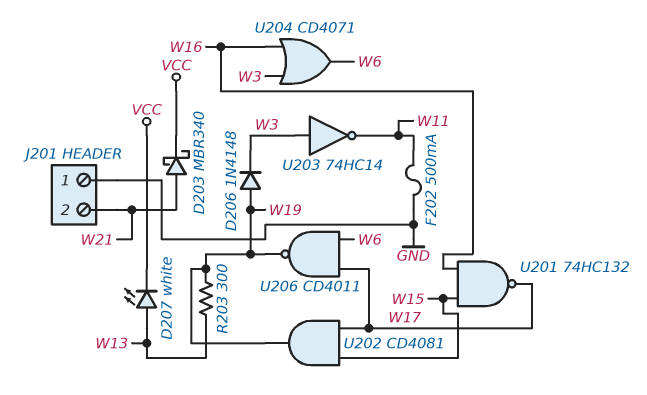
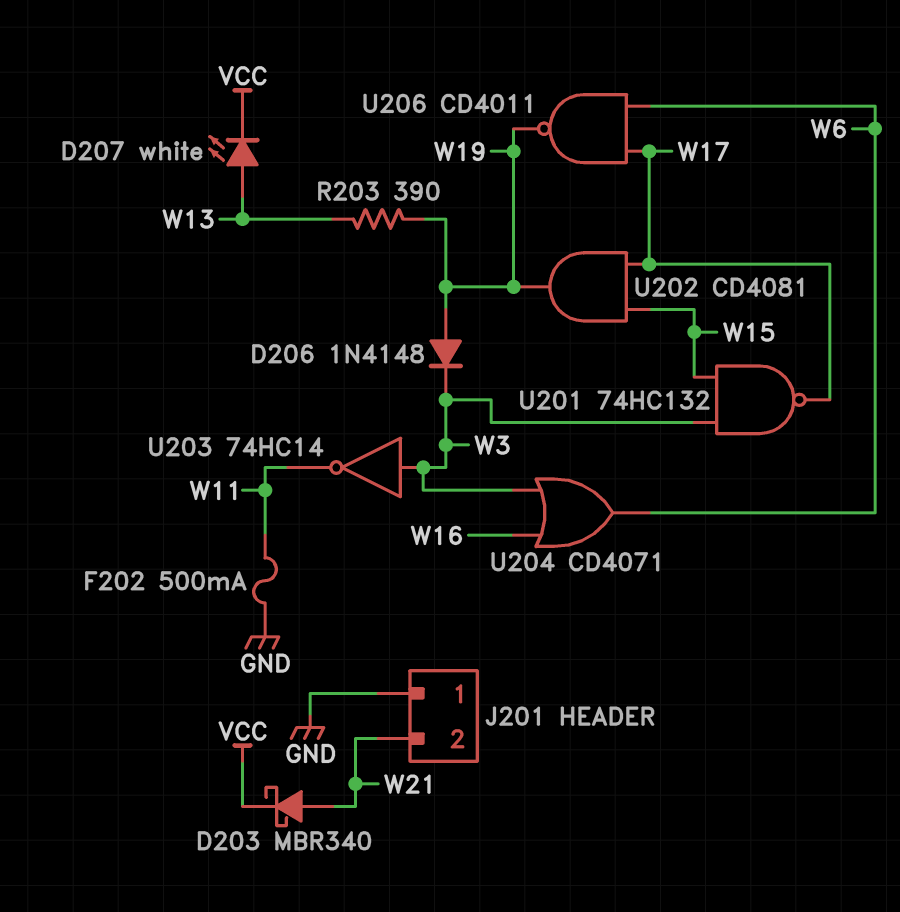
R203: 300 (W13, W19) -> 390 (W13, W19)
U201: NAND 74HC132 (in W15, in W16, out W17) -> NAND 74HC132 (in W3, in W15, out W17)

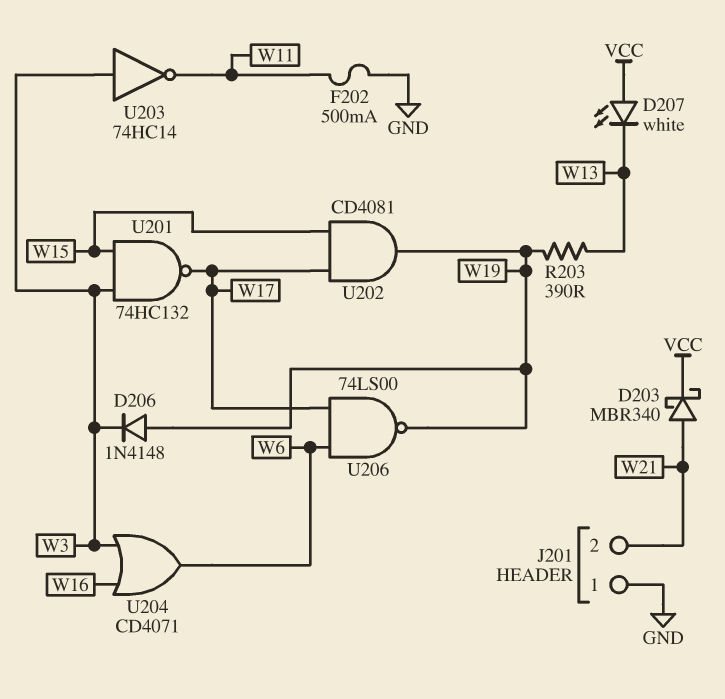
D207: LED white (A W13, K VCC) -> LED white (A VCC, K W13)
U206: NAND CD4011 (in W6, in W17, out W19) -> NAND 74LS00 (in W6, in W17, out W19)

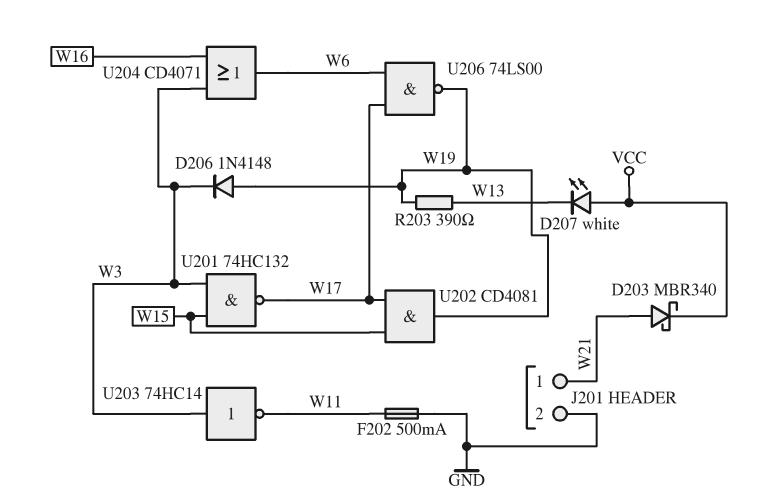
J201 pin 1: GND -> W21
J201 pin 2: W21 -> GND

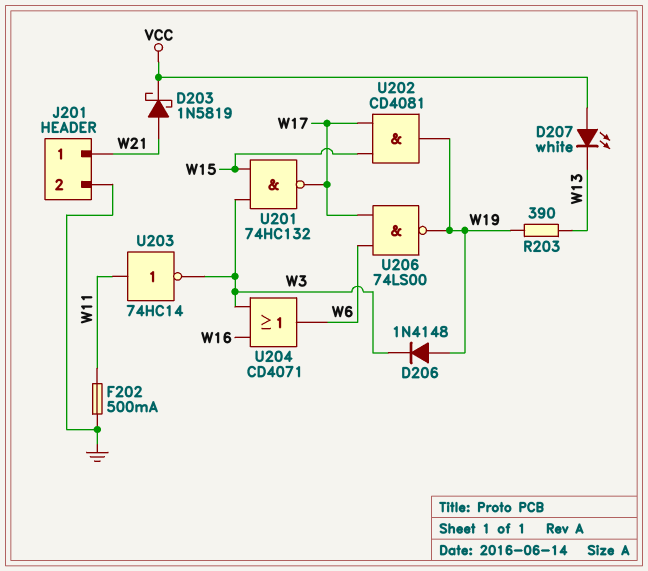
D203: schottky MBR340 (A W21, K VCC) -> schottky 1N5819 (A W21, K VCC)
U203: NOT 74HC14 (in W3, out W11) -> NOT 74HC14 (in W11, out W3)

